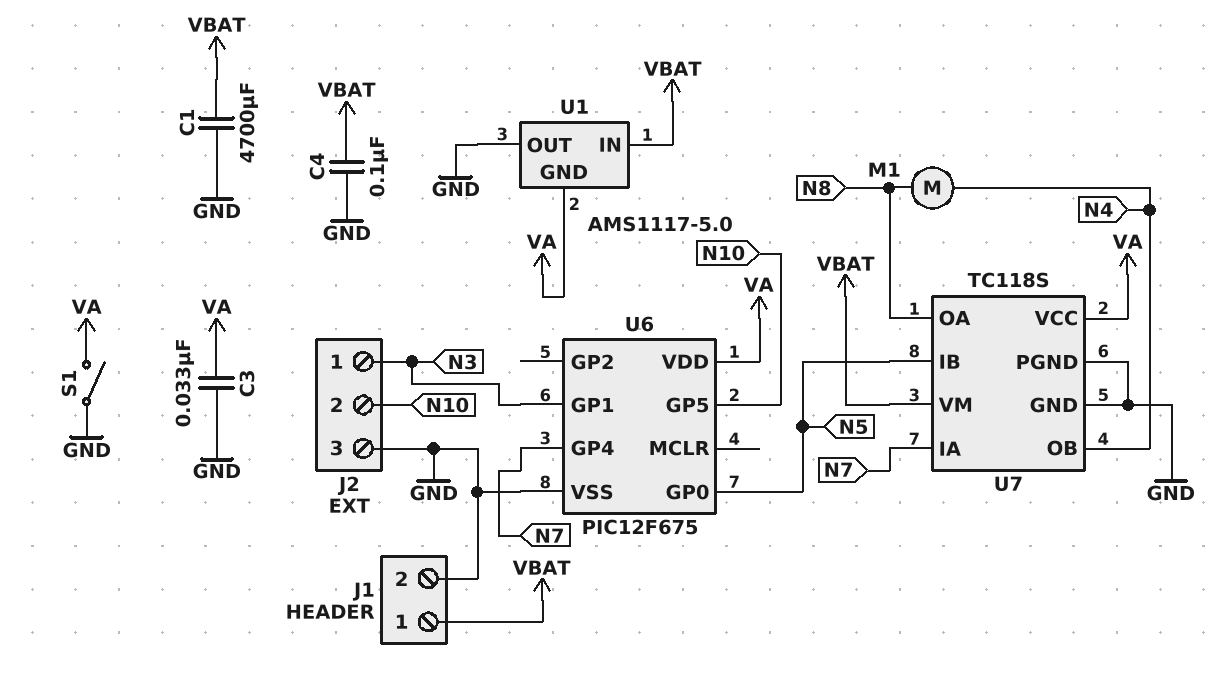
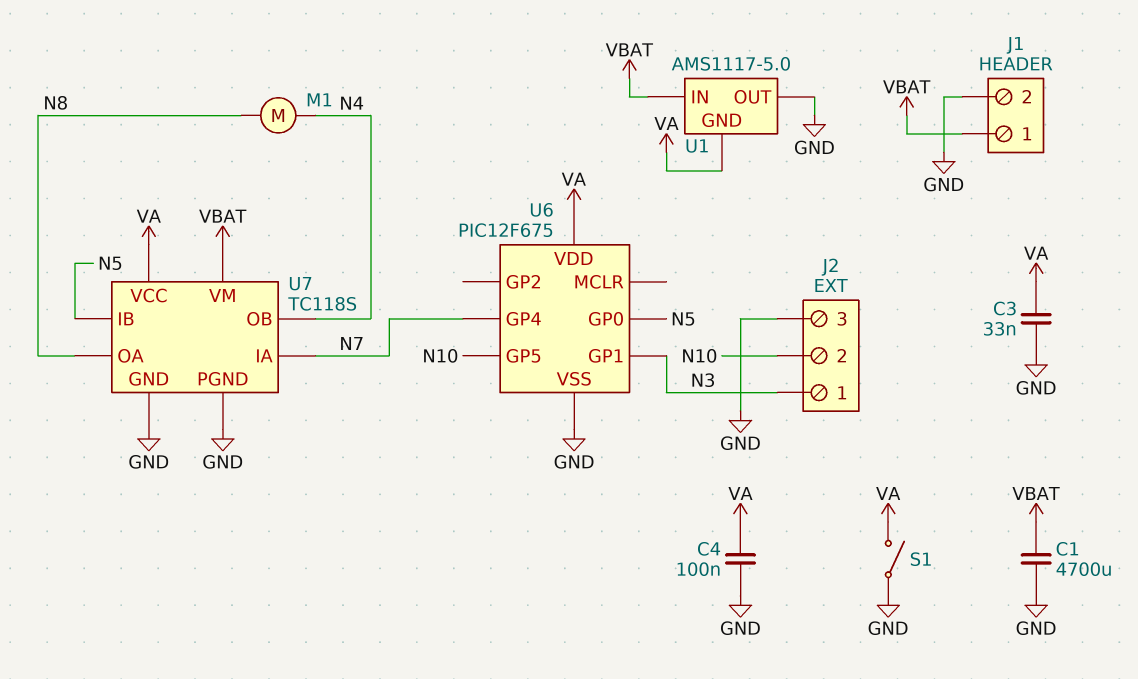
C4: 100nF (GND, VBAT) -> 100nF (GND, VA)

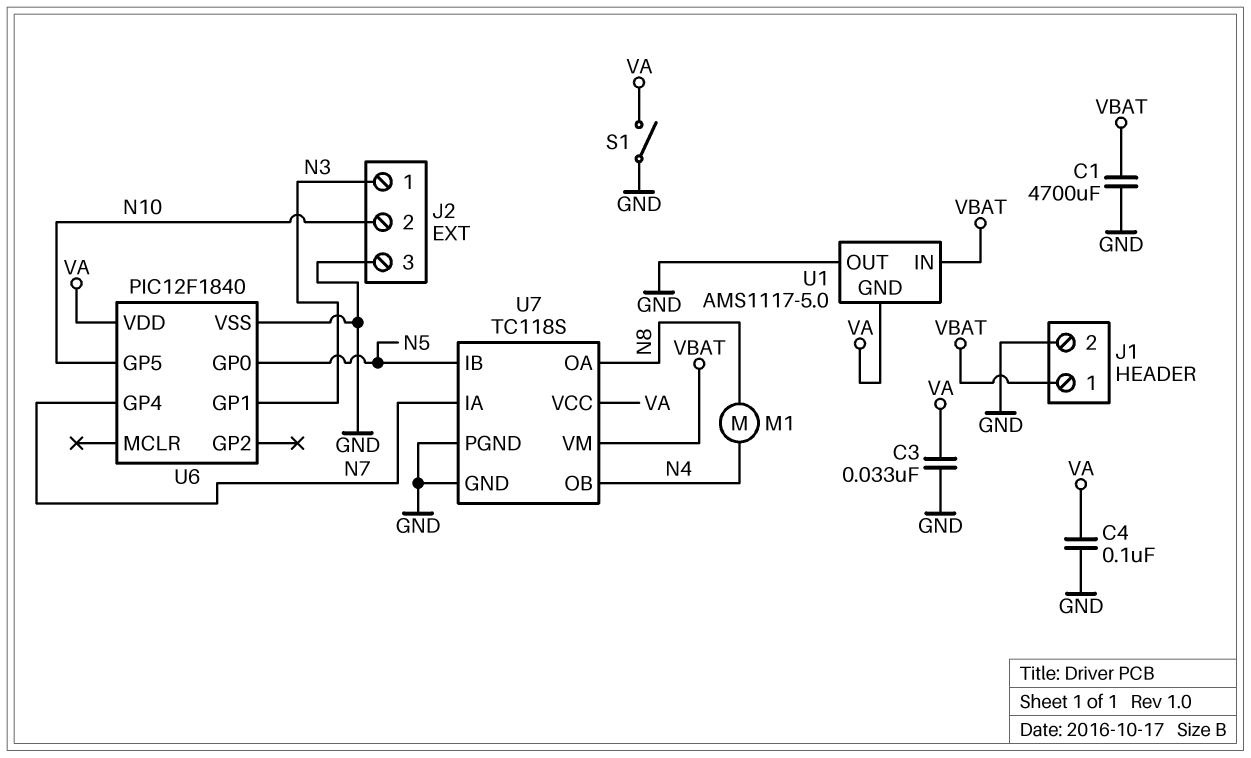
U6: PIC12F675 -> PIC12F1840

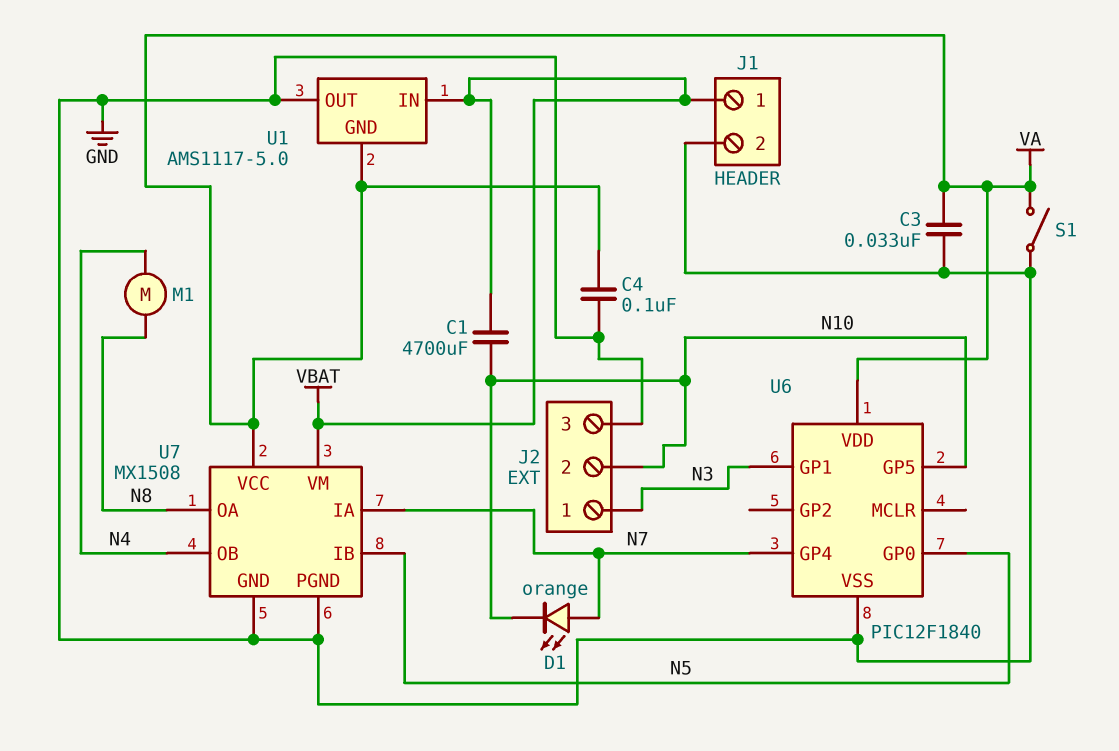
C1: 4700uF (GND, VBAT) -> 4700uF (N10, VBAT)
D1: none -> LED orange (A N7, K N10)
U7: TC118S -> MX1508

